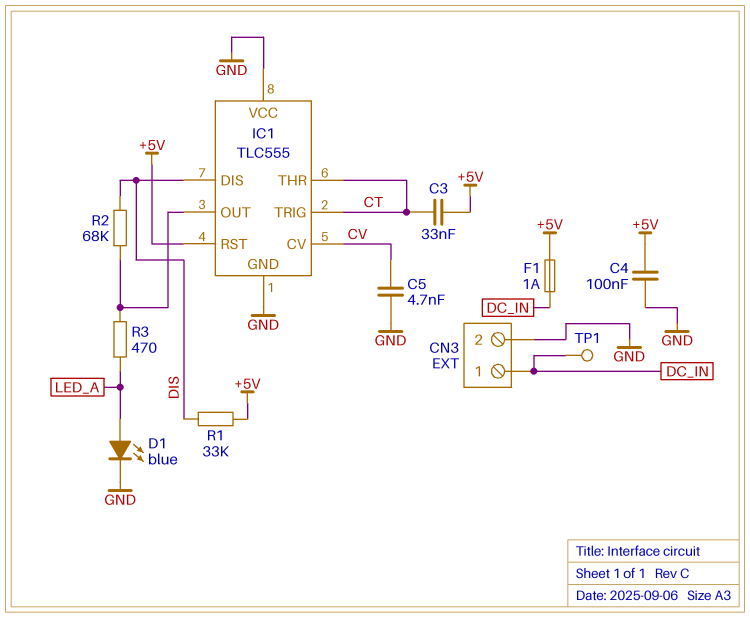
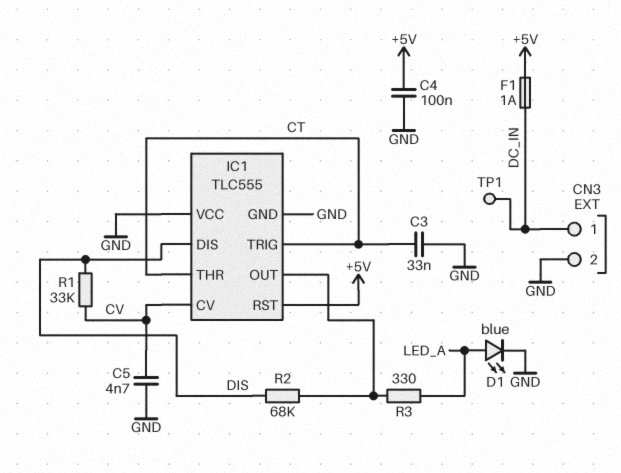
C3: 33nF (+5V, CT) -> 33nF (CT, GND)
R1: 33k (+5V, DIS) -> 33k (CV, DIS)
R3: 470 (IC1/OUT, LED_A) -> 330 (IC1/OUT, LED_A)

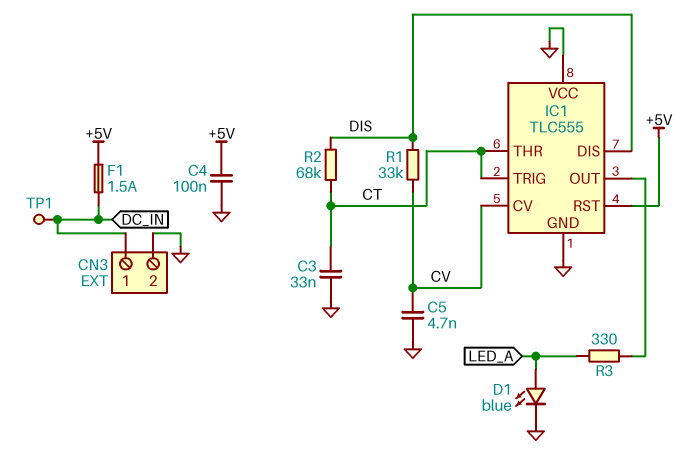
F1: 1A (+5V, DC_IN) -> 1.5A (+5V, DC_IN)
R2: 68k (DIS, IC1/OUT) -> 68k (CT, DIS)

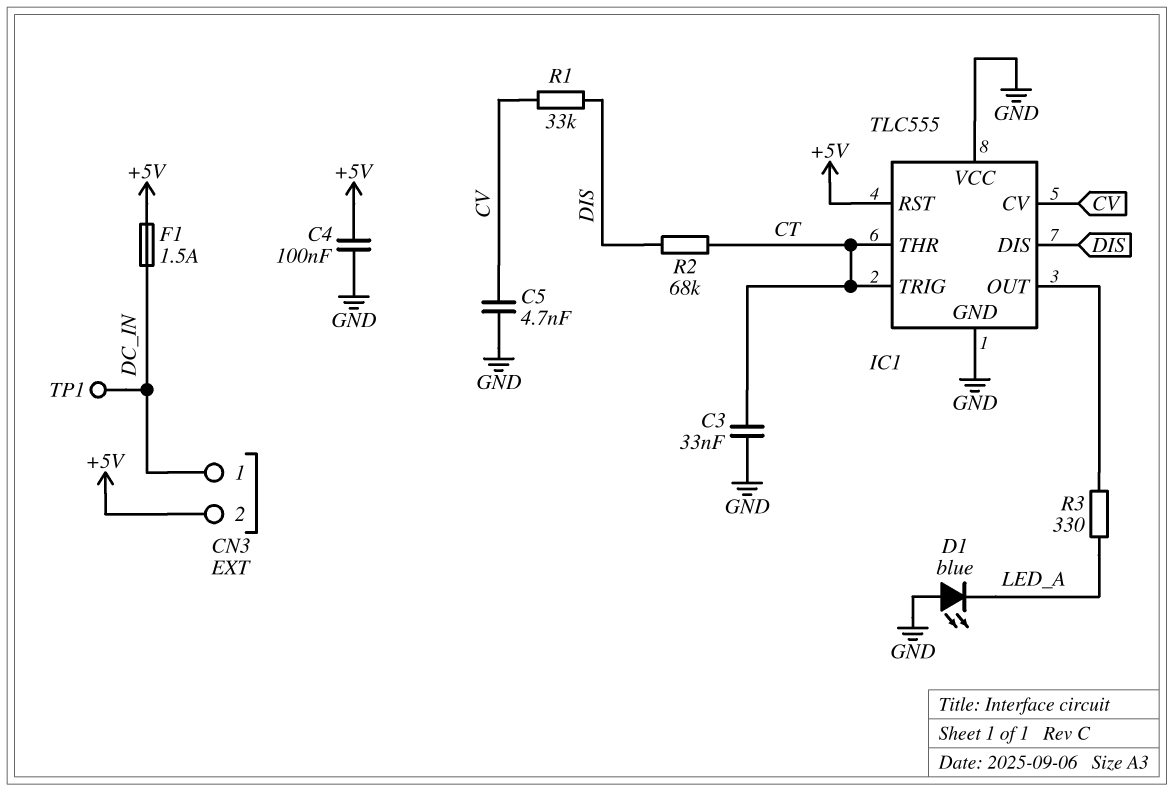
CN3 pin 2: GND -> +5V
D1: LED blue (A LED_A, K GND) -> LED blue (A GND, K LED_A)

